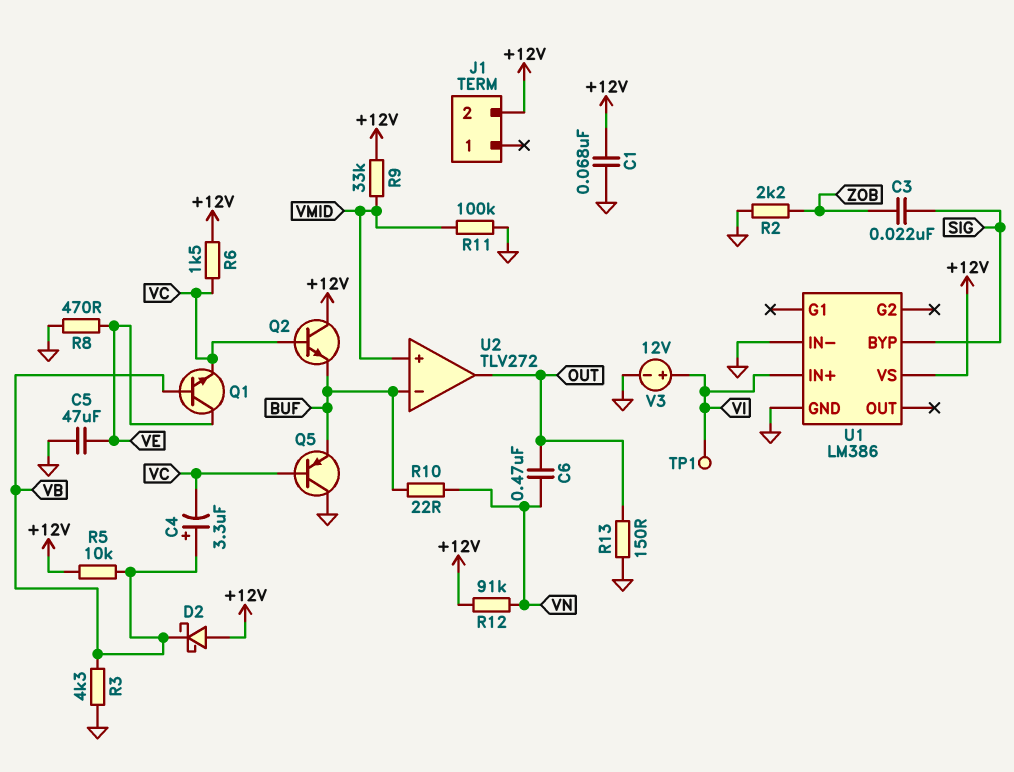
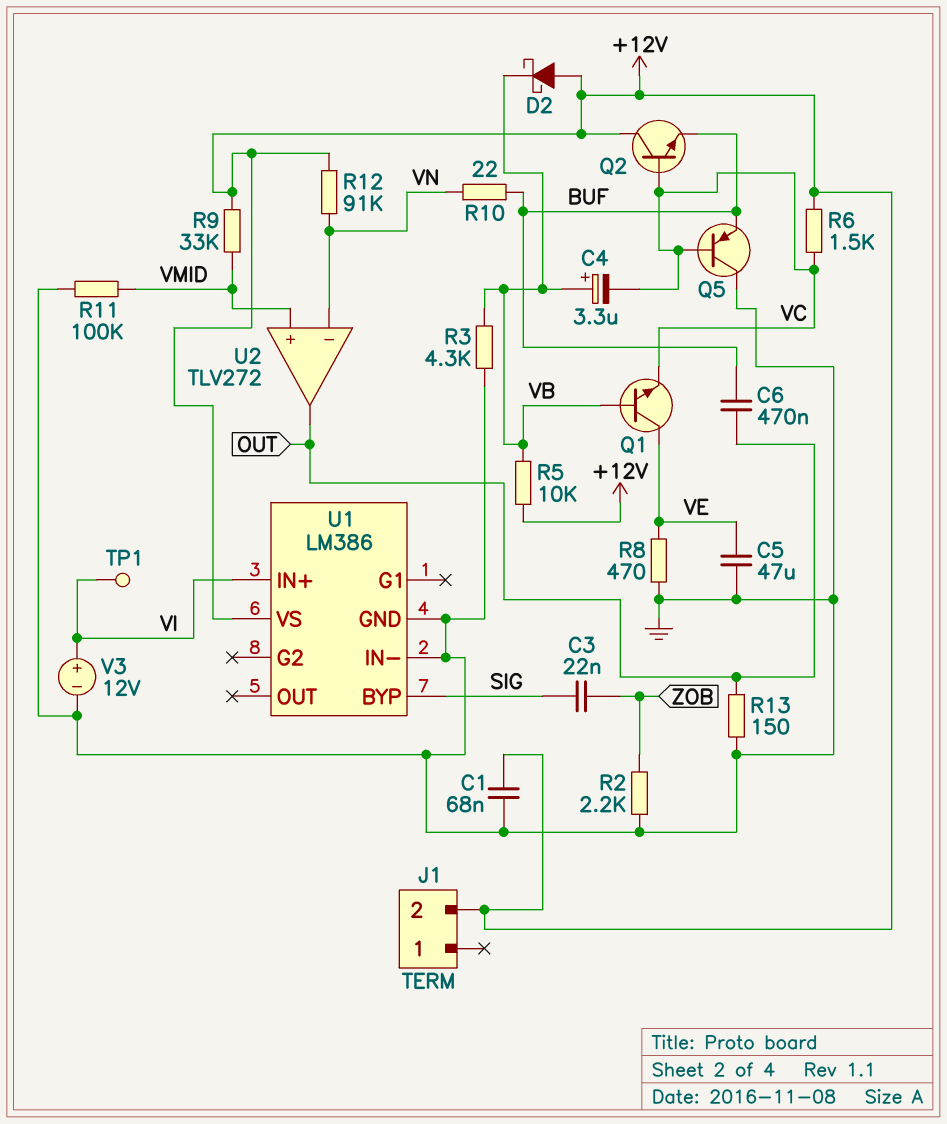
C6: 470nF (OUT, VN) -> 470nF (BUF, OUT)
U2 pin in-: BUF -> VN

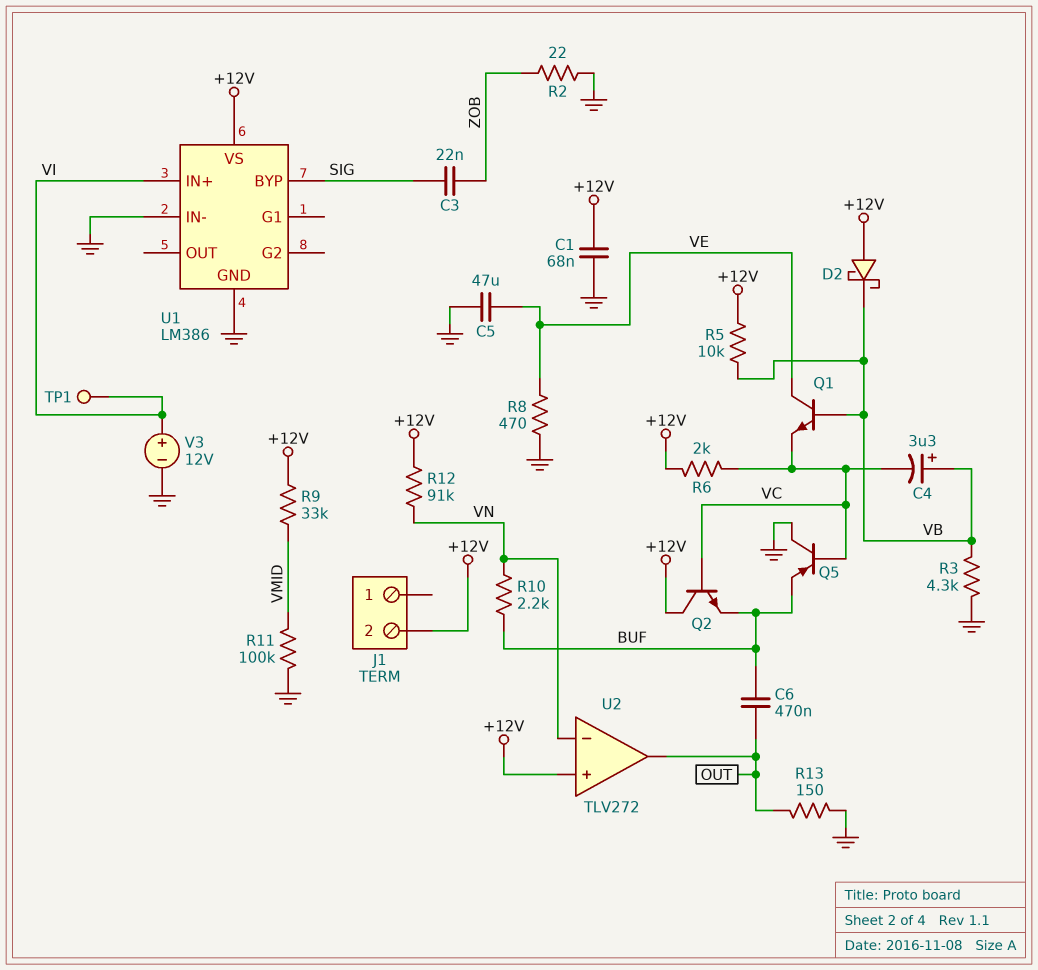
R2: 2.2k (GND, ZOB) -> 22 (GND, ZOB)
R6: 1.5k (+12V, VC) -> 2k (+12V, VC)
R10: 22 (BUF, VN) -> 2.2k (BUF, VN)
U2 pin in+: VMID -> +12V

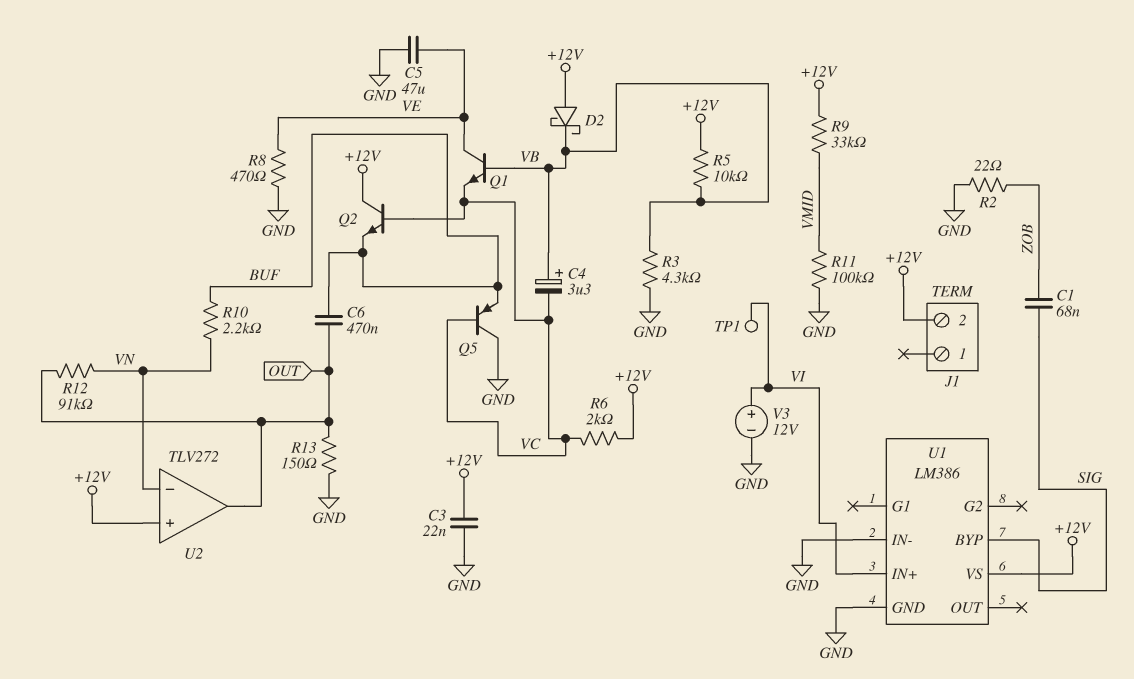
C1: 68nF (+12V, GND) -> 68nF (SIG, ZOB)
C3: 22nF (SIG, ZOB) -> 22nF (+12V, GND)
R12: 91k (+12V, VN) -> 91k (OUT, VN)

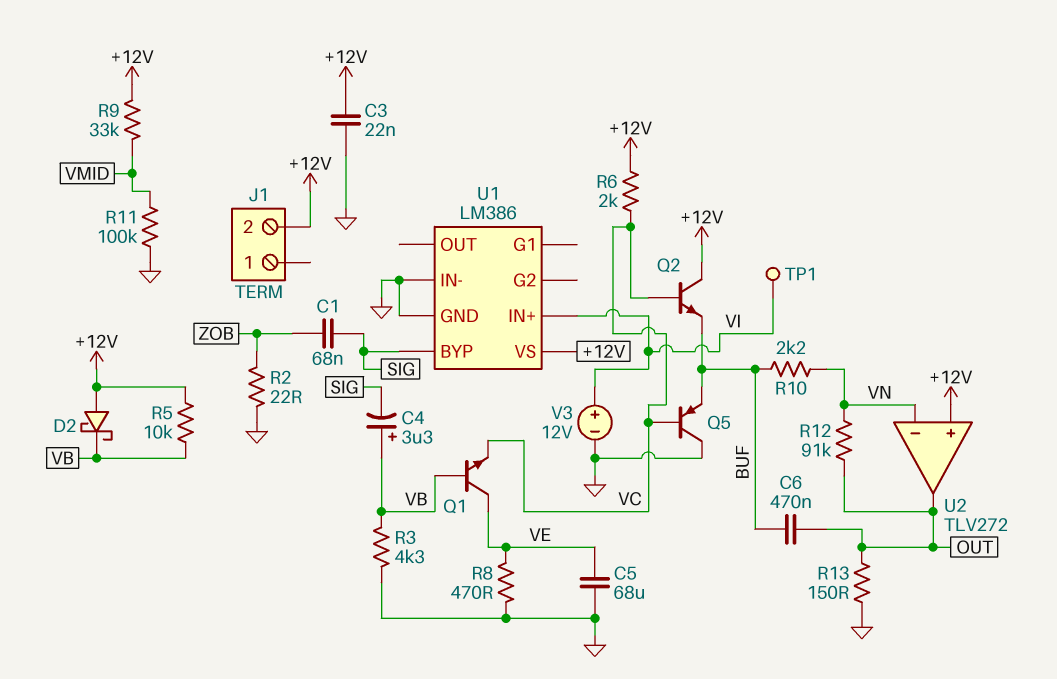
C4: 3.3uF (plus VB, minus VC) -> 3.3uF (plus VB, minus SIG)
C5: 47uF (GND, VE) -> 68uF (GND, VE)

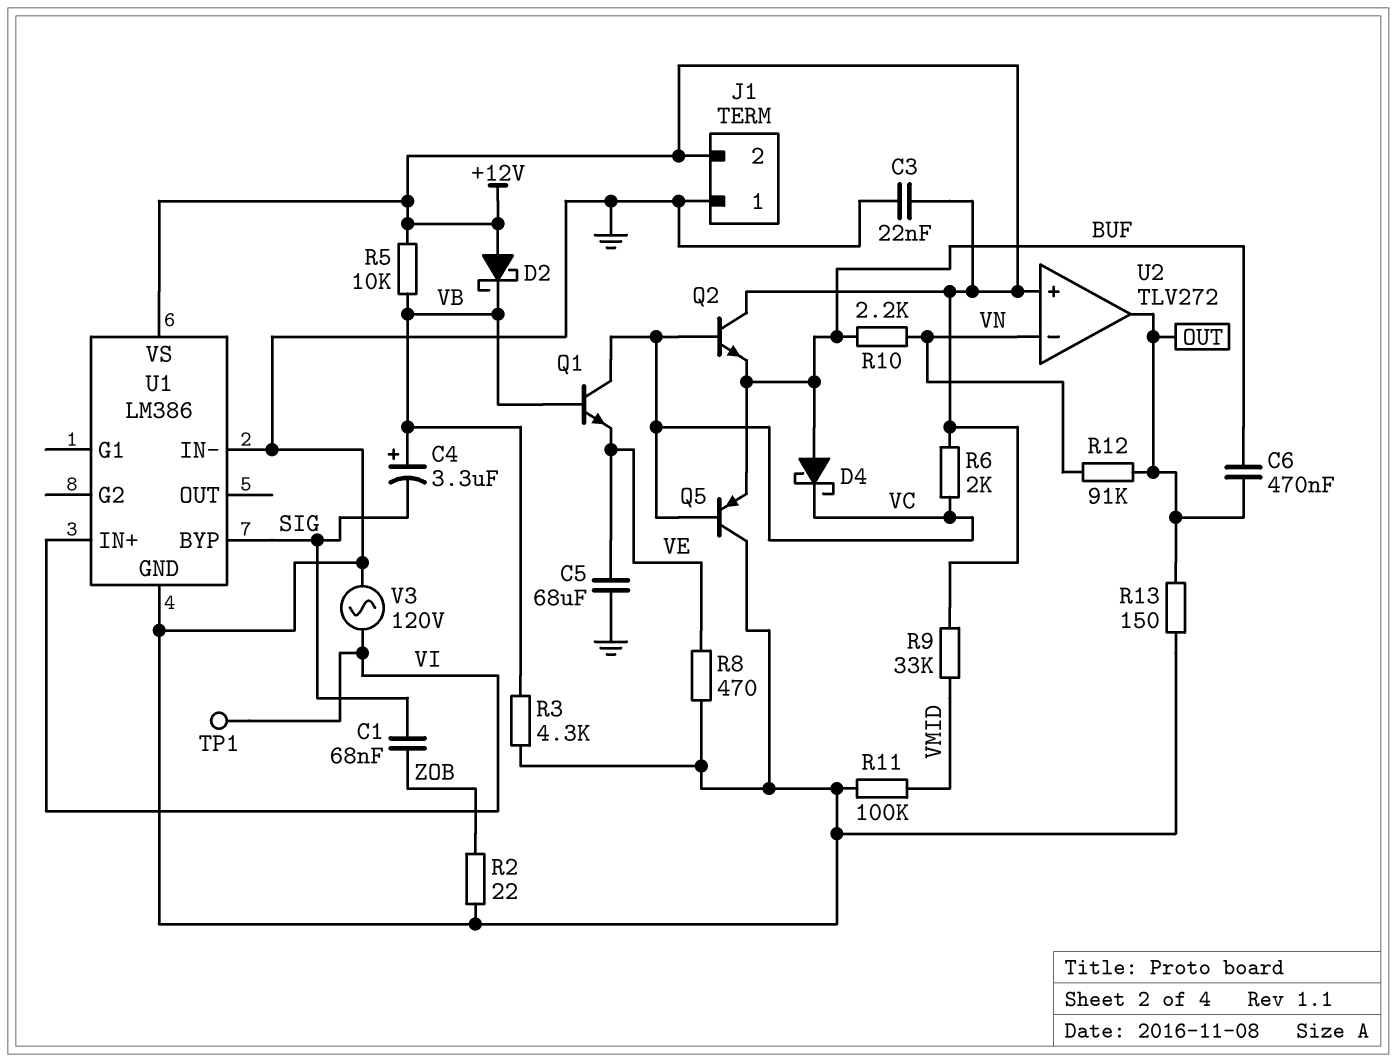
D4: none -> schottky (A BUF, K VC)
J1 pin 1: none -> GND
Q1: NPN (B VB, C VE, E VC) -> NPN (B VB, C VC, E VE)
V3: 12V (plus VI, minus GND) -> AC 120V (GND, VI)

